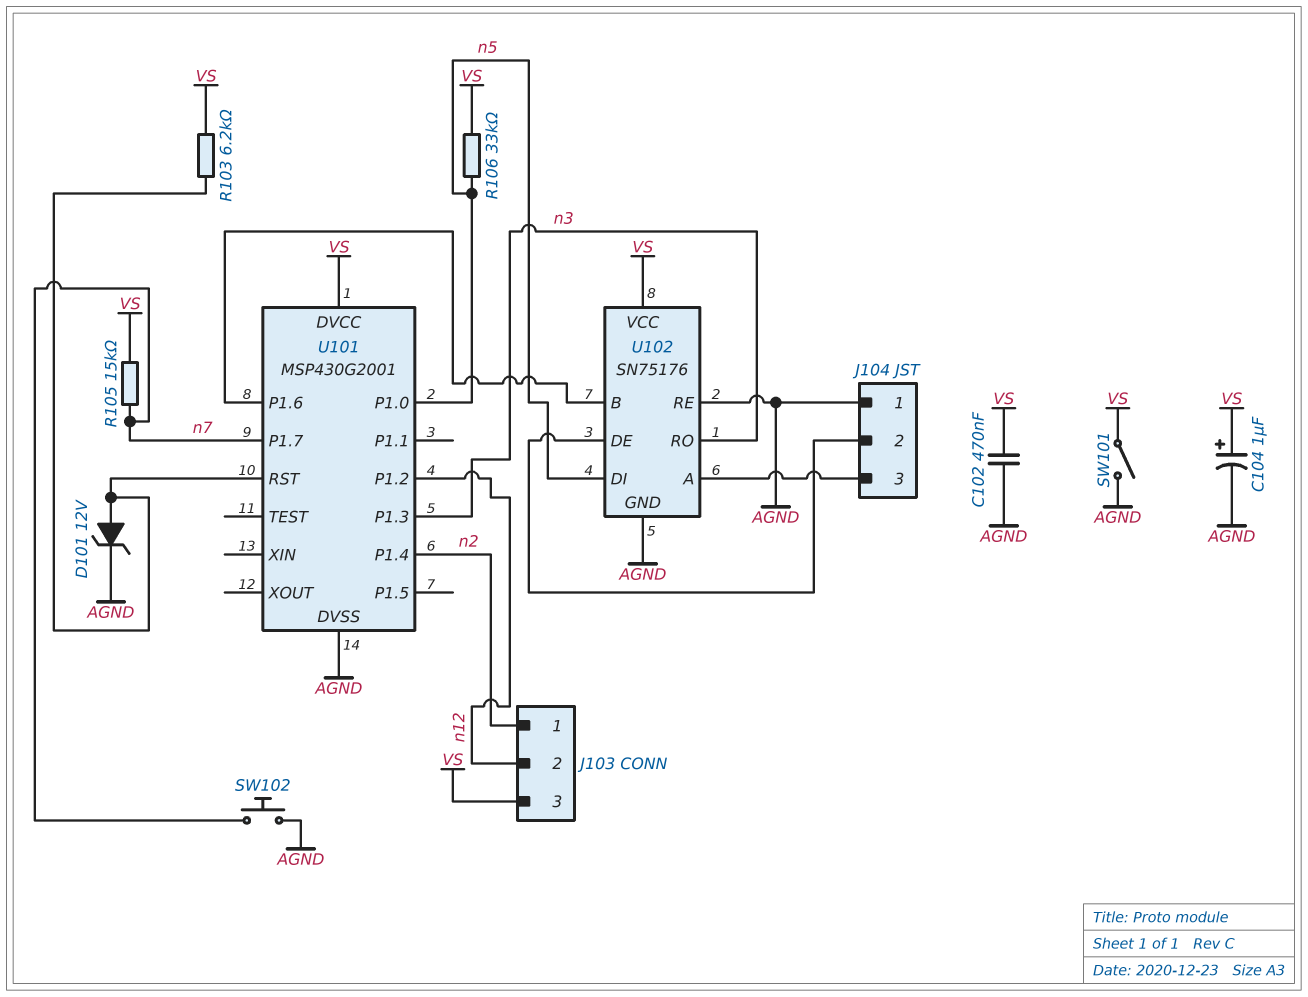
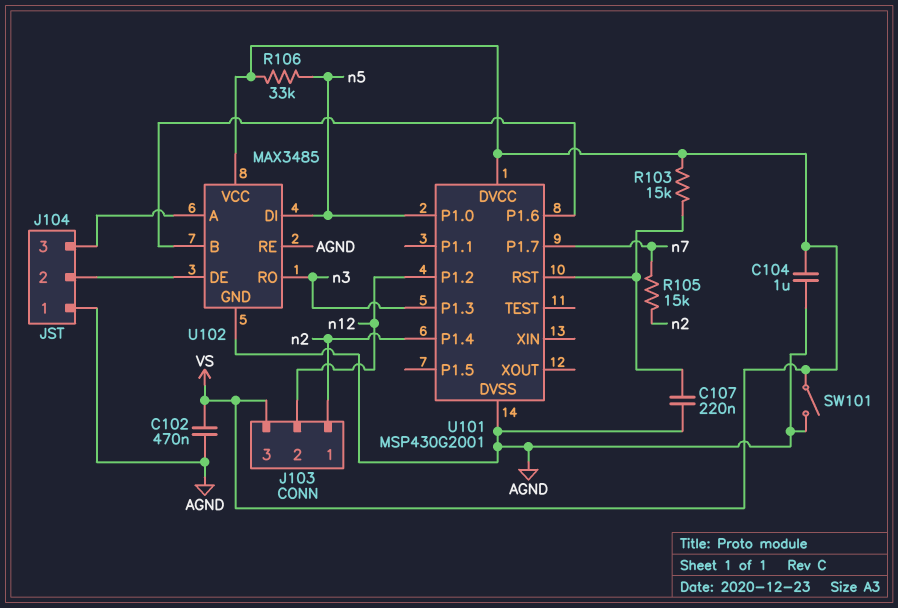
C104: 1uF (plus VS, minus AGND) -> 1uF (AGND, VS)
C107: none -> 220nF (AGND, U101/RST)
D101: zener 12V (A U101/RST, K AGND) -> none
R103: 6.2k (U101/RST, VS) -> 15k (U101/RST, VS)
R105: 15k (VS, n7) -> 15k (n2, n7)
SW102: button (AGND, n7) -> none
U102: SN75176 -> MAX3485

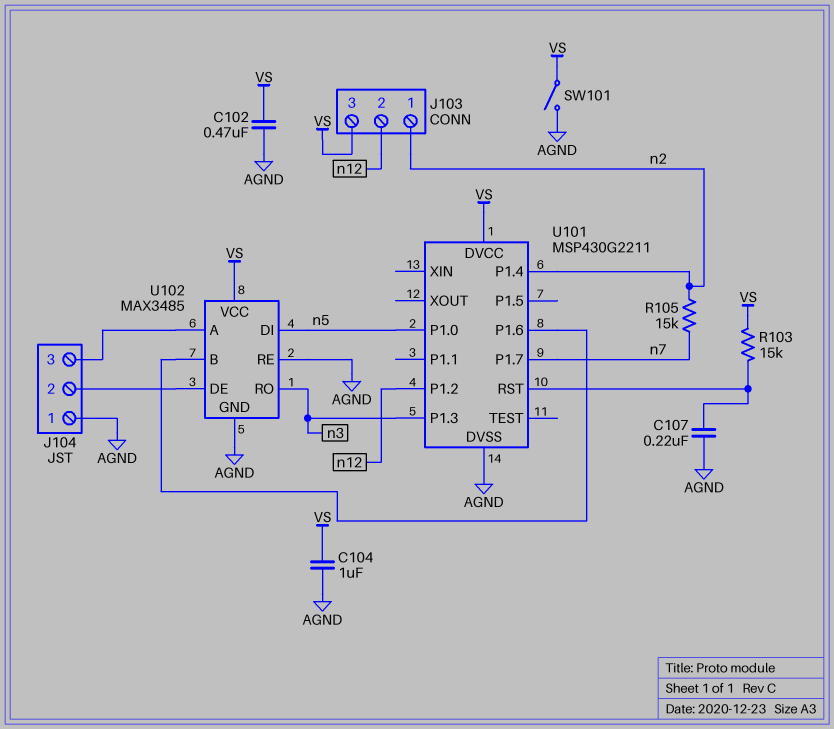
R106: 33k (VS, n5) -> none
U101: MSP430G2001 -> MSP430G2211

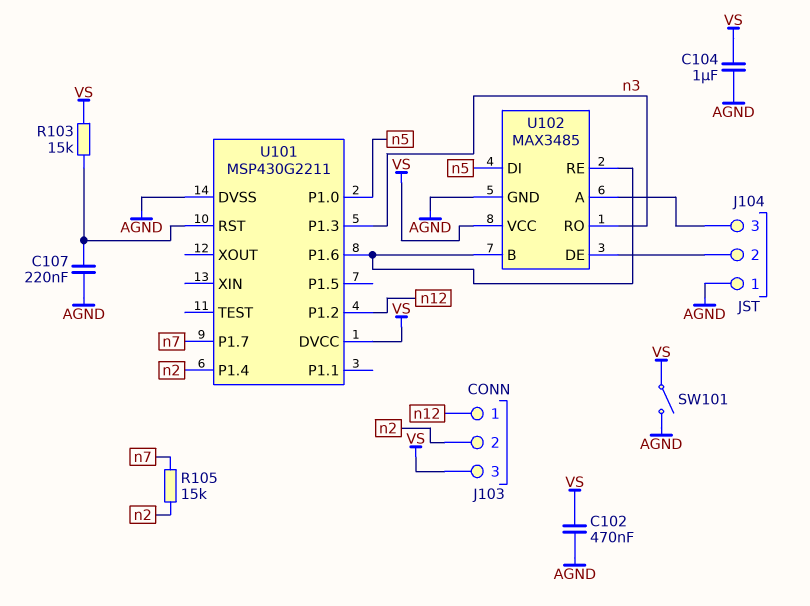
J103 pin 1: n2 -> n12
J103 pin 2: n12 -> n2
U102 pin RE: AGND -> U101/P1.6

